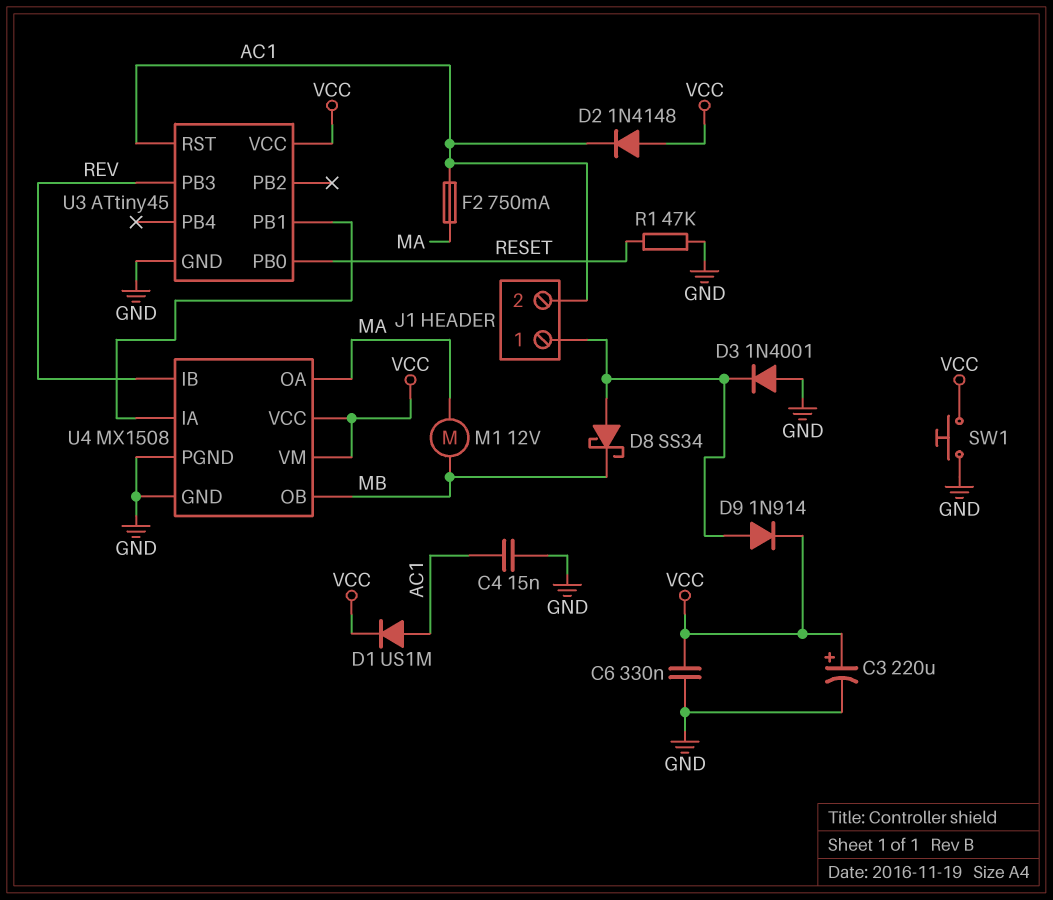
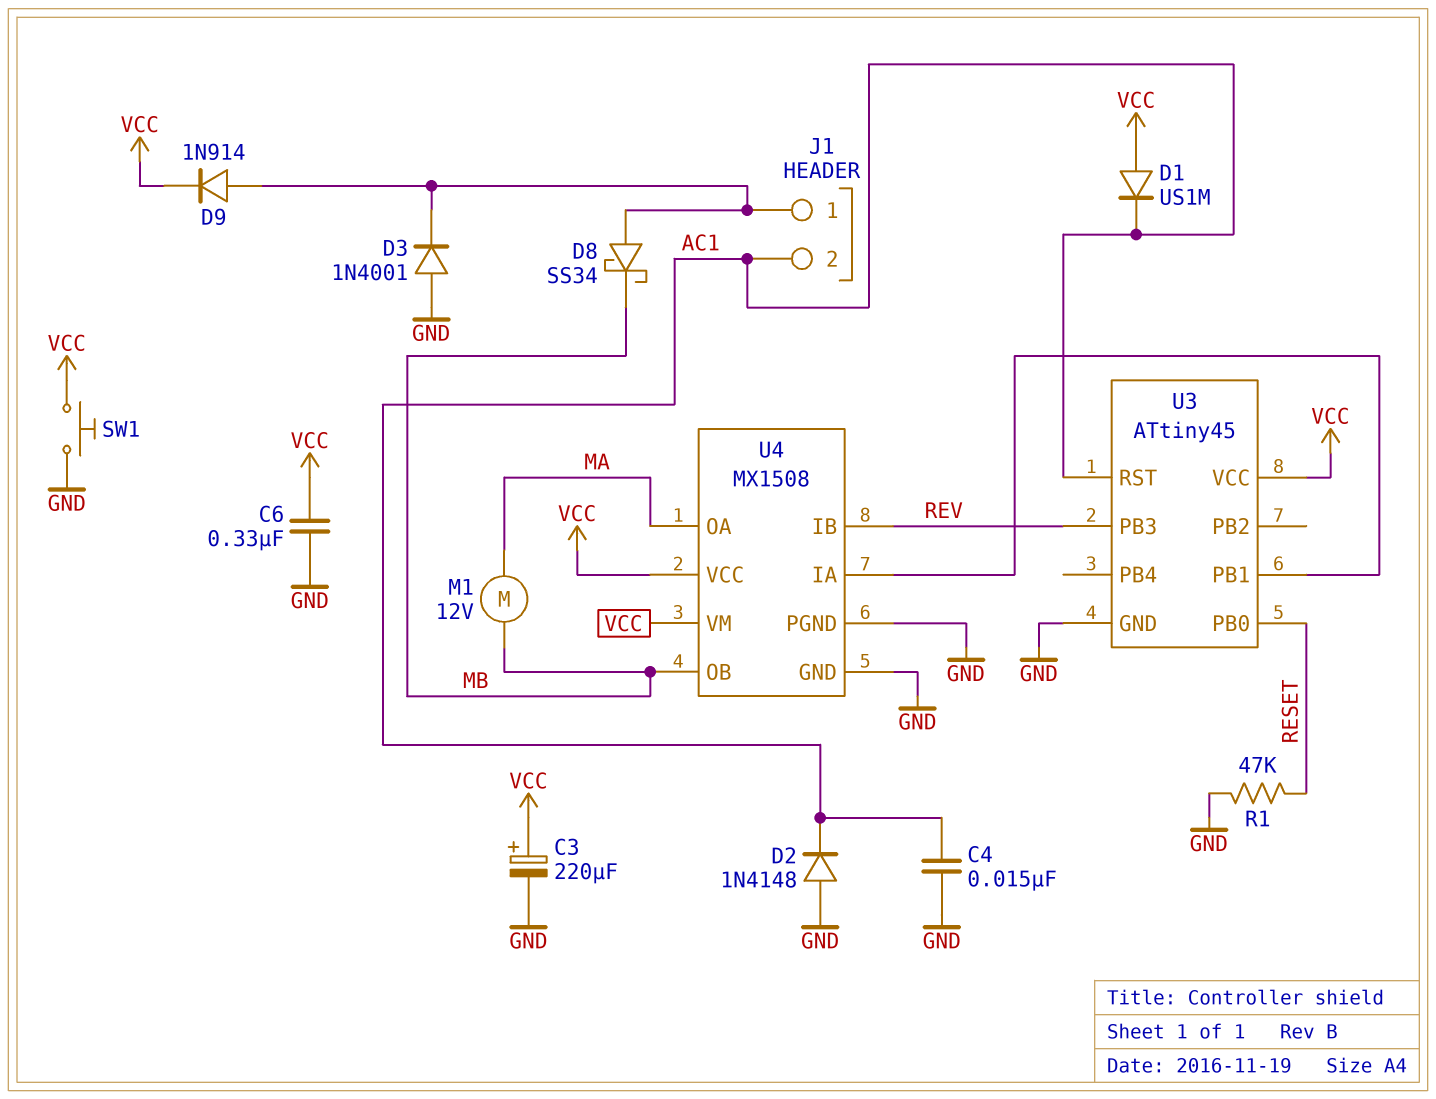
D1: diode US1M (A AC1, K VCC) -> diode US1M (A VCC, K AC1)
D2: diode 1N4148 (A VCC, K AC1) -> diode 1N4148 (A GND, K AC1)
F2: 750mA (AC1, MA) -> none

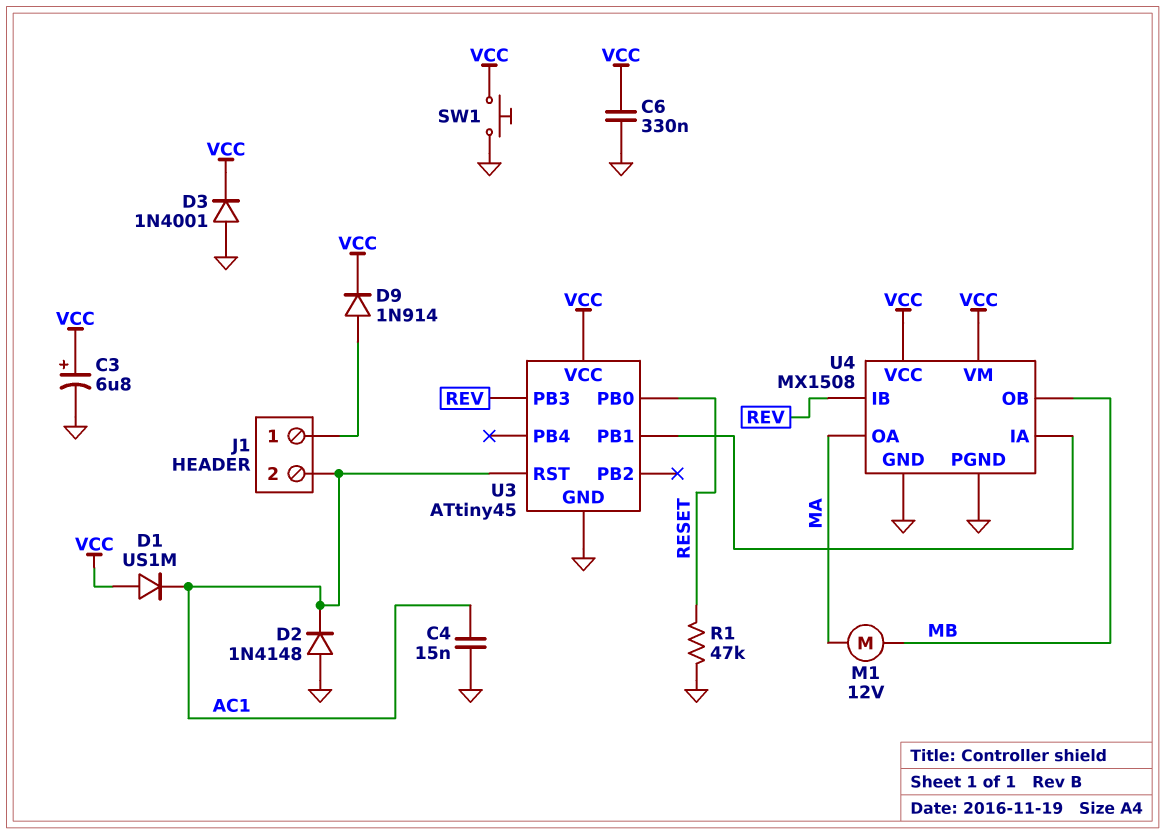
C3: 220uF (plus VCC, minus GND) -> 6.8uF (plus VCC, minus GND)
D3: diode 1N4001 (A GND, K J1/1) -> diode 1N4001 (A GND, K VCC)
D8: schottky SS34 (A J1/1, K MB) -> none

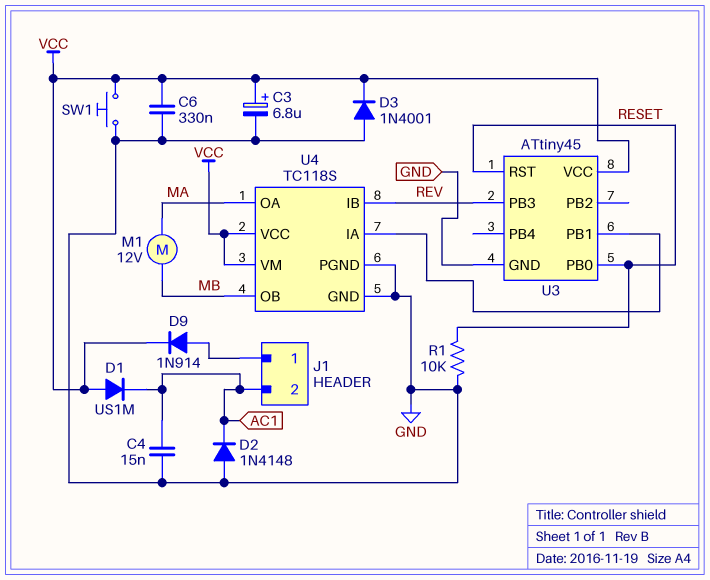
R1: 47k (GND, RESET) -> 10k (GND, RESET)
U3 pin RST: AC1 -> RESET
U4: MX1508 -> TC118S

